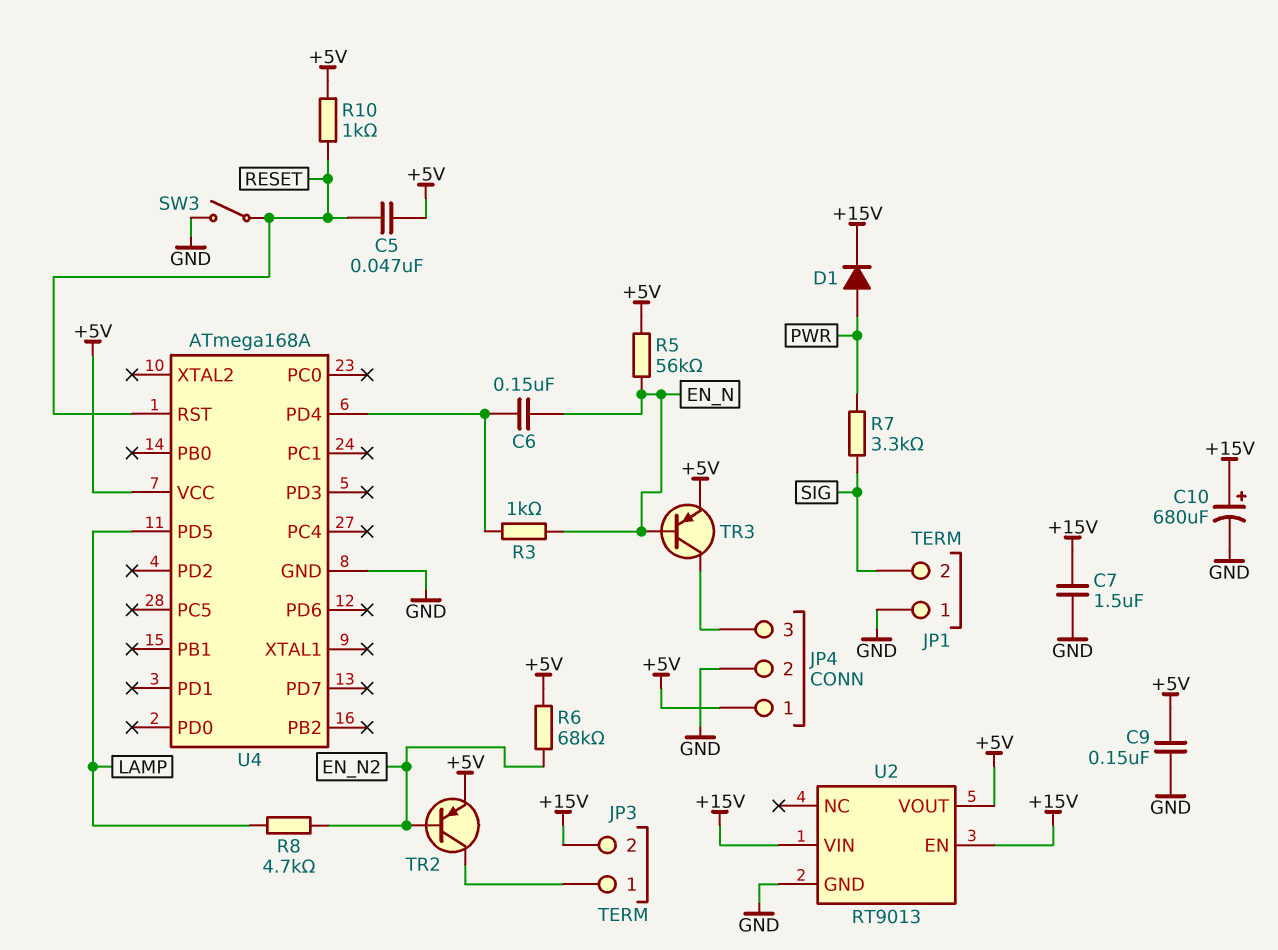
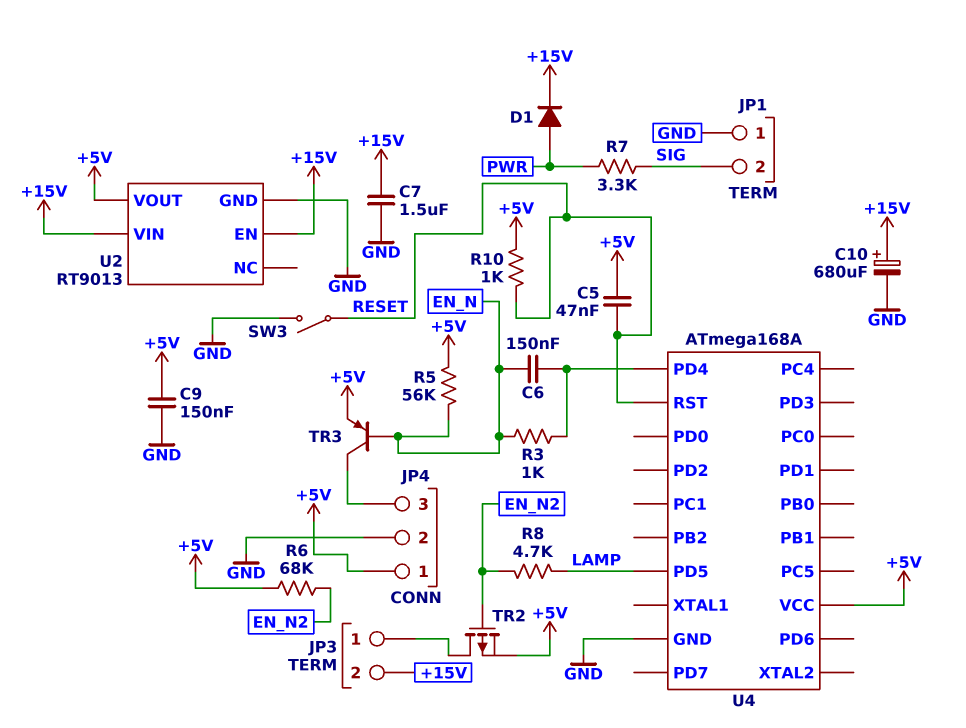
TR2: PNP (B EN_N2, C JP3/1, E +5V) -> PMOS (G EN_N2, D JP3/1, S +5V)

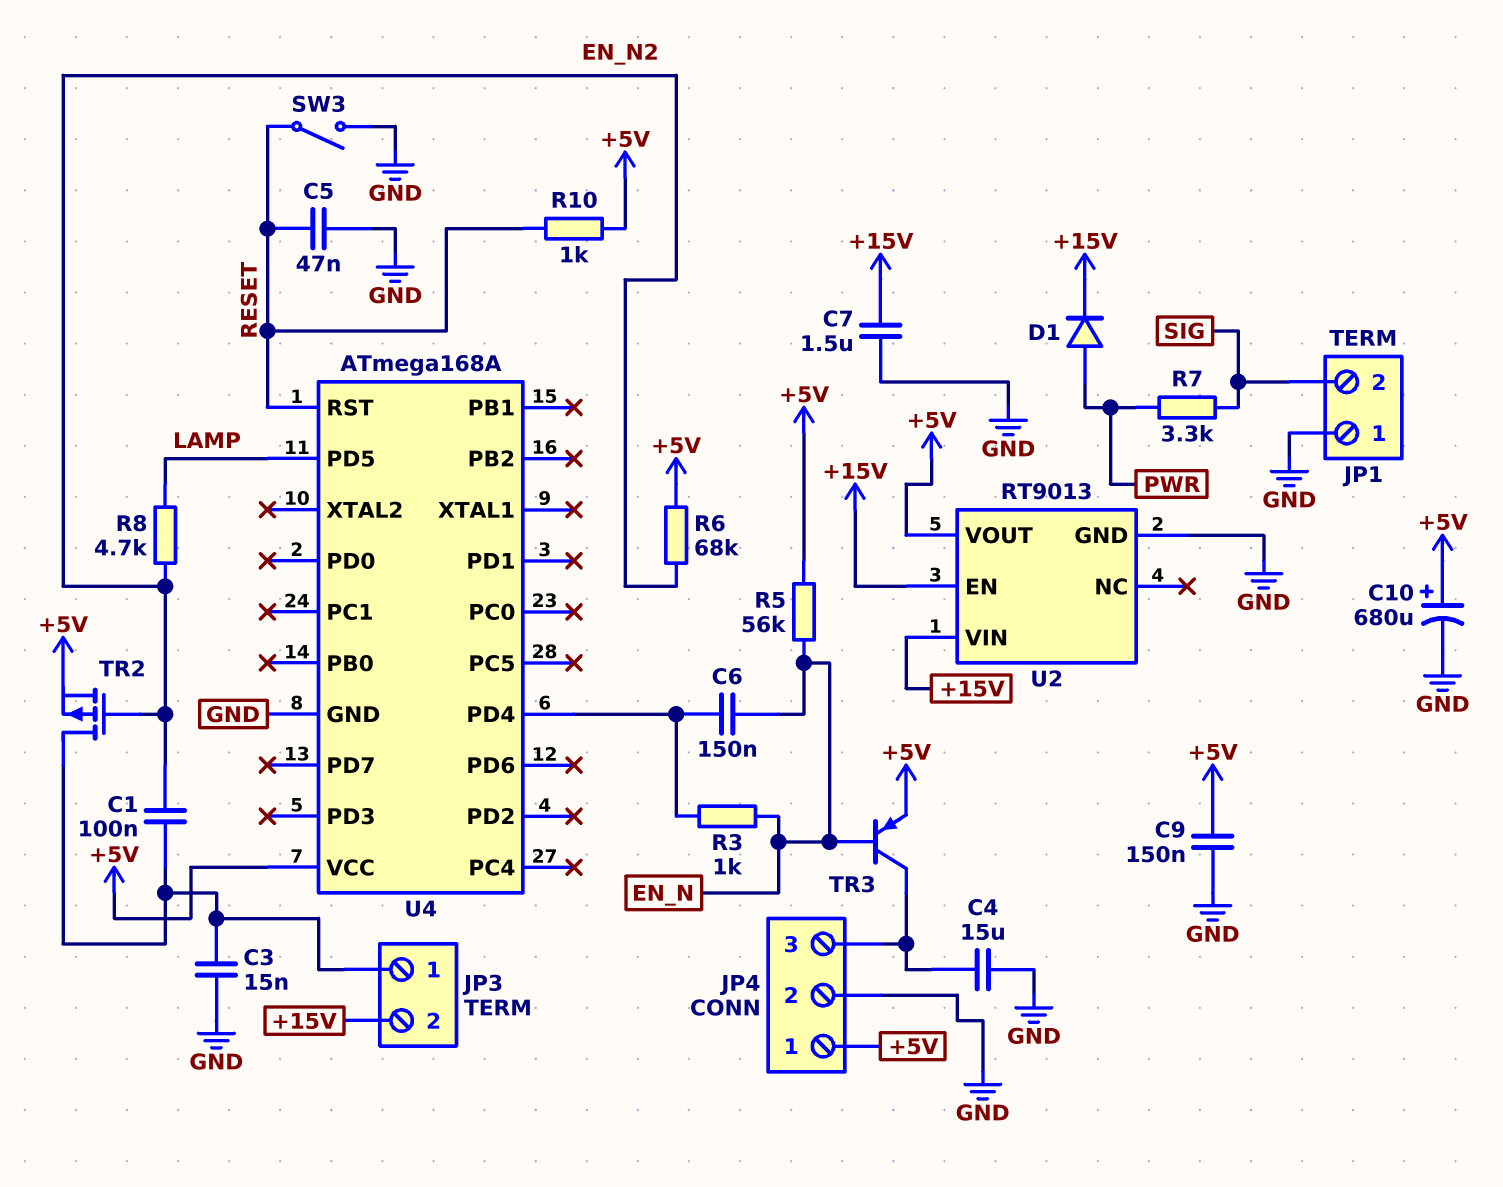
C1: none -> 100nF (EN_N2, JP3/1)
C3: none -> 15nF (GND, JP3/1)
C4: none -> 15uF (GND, JP4/3)
C5: 47nF (+5V, RESET) -> 47nF (GND, RESET)
C10: 680uF (plus +15V, minus GND) -> 680uF (plus +5V, minus GND)

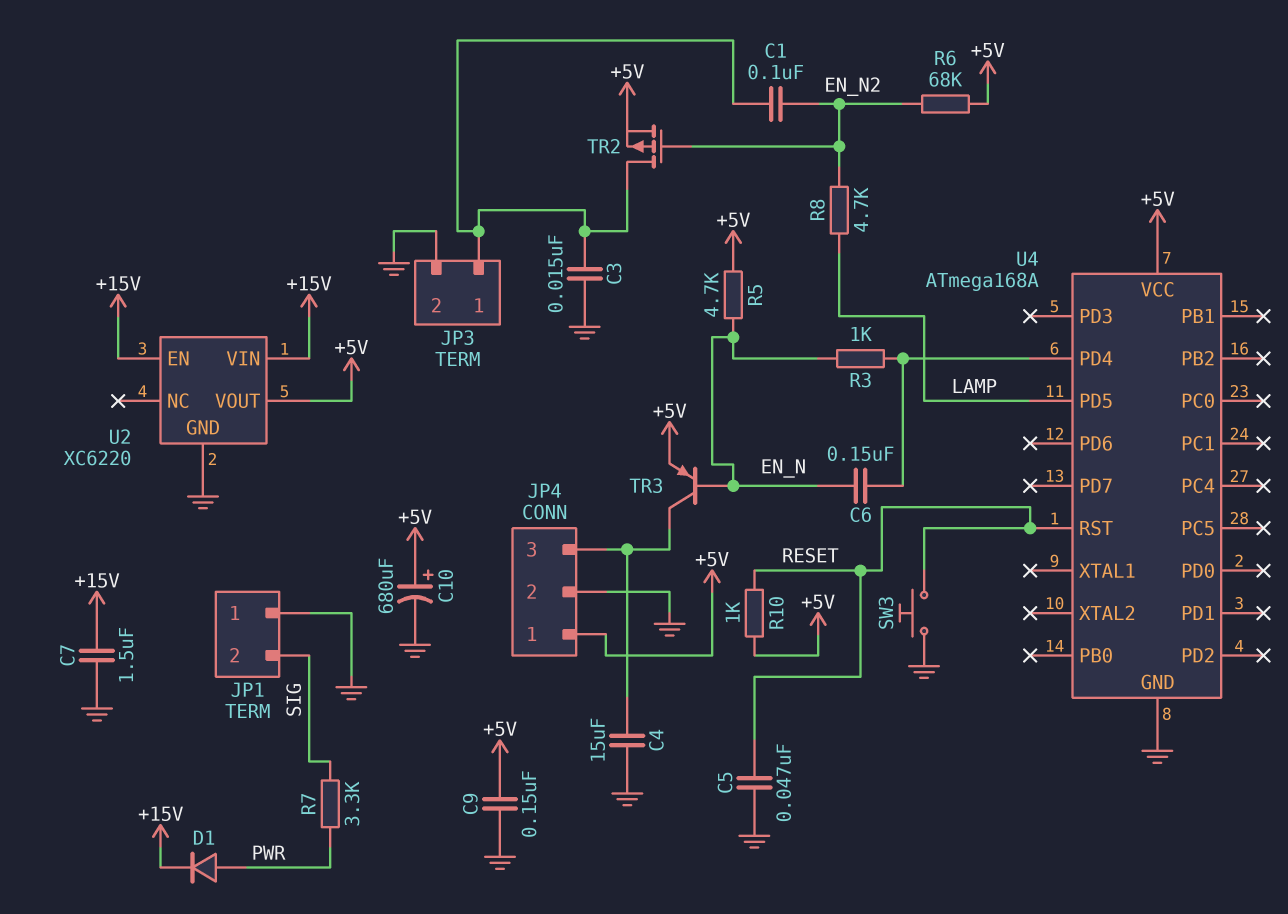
JP3 pin 2: +15V -> GND
R5: 56k (+5V, EN_N) -> 4.7k (+5V, EN_N)
SW3: switch (GND, RESET) -> button (GND, RESET)
U2: RT9013 -> XC6220

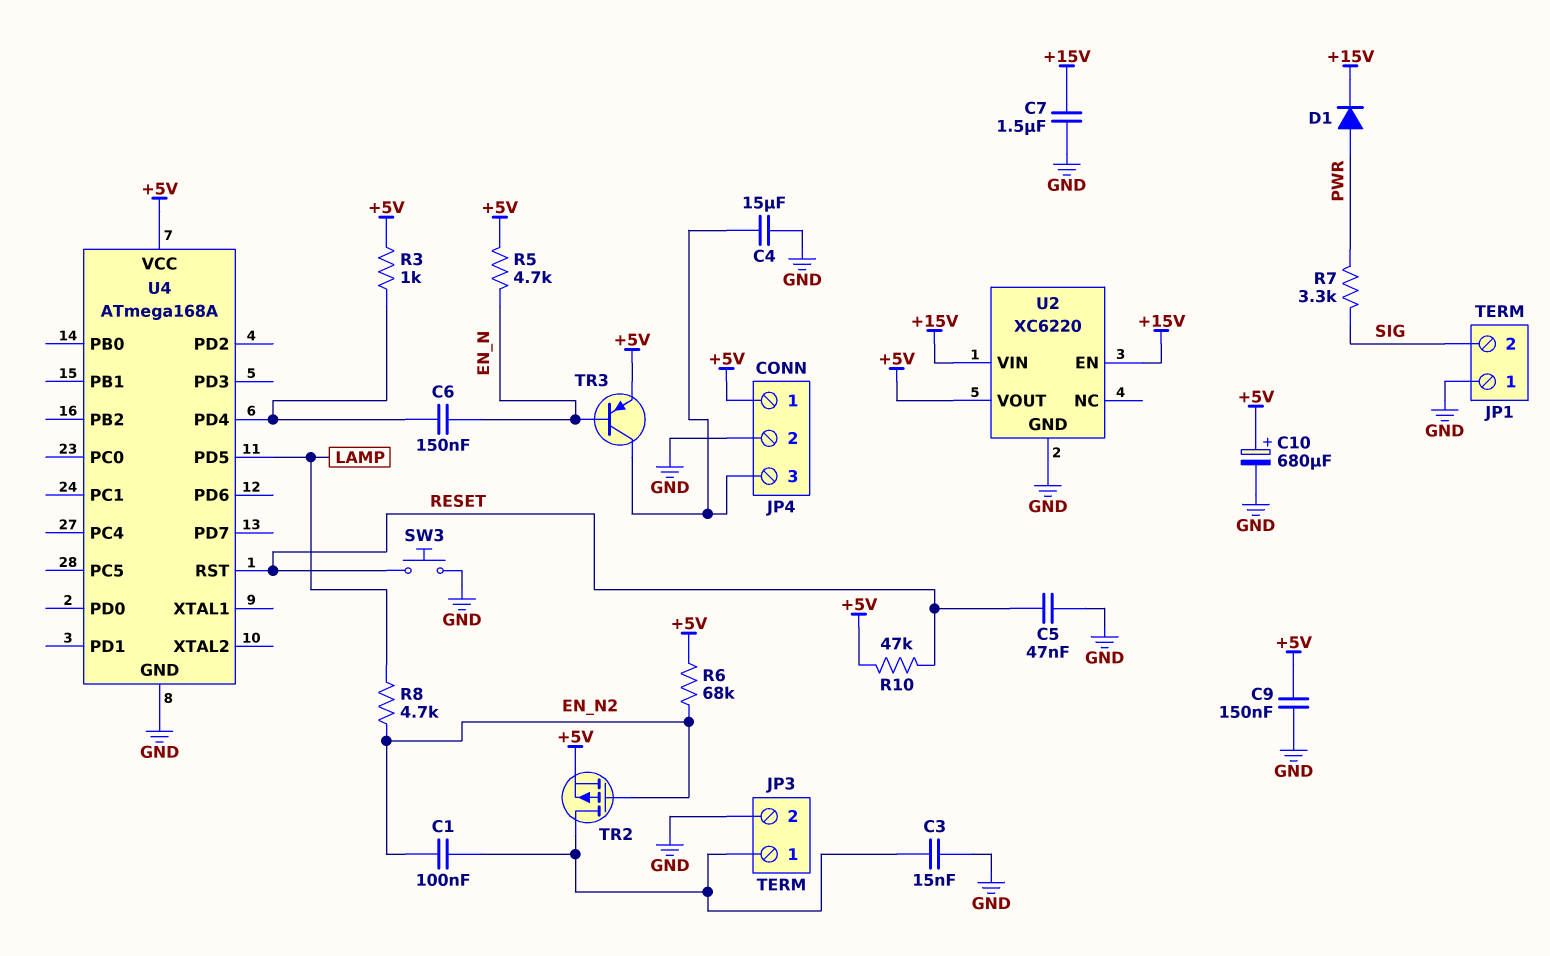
R3: 1k (EN_N, U4/PD4) -> 1k (+5V, U4/PD4)
R10: 1k (+5V, RESET) -> 47k (+5V, RESET)

